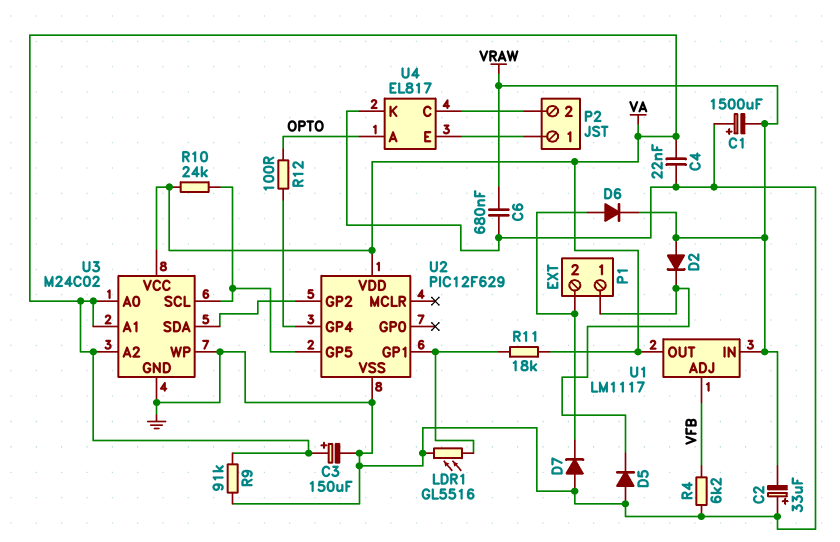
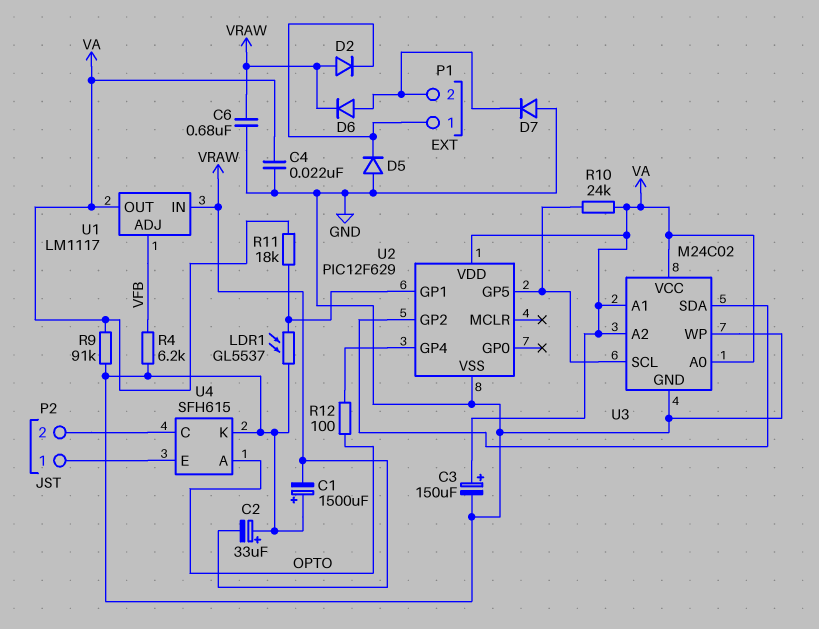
LDR1: GL5516 (GND, U2/GP1) -> GL5537 (GND, U2/GP1)
U4: EL817 -> SFH615

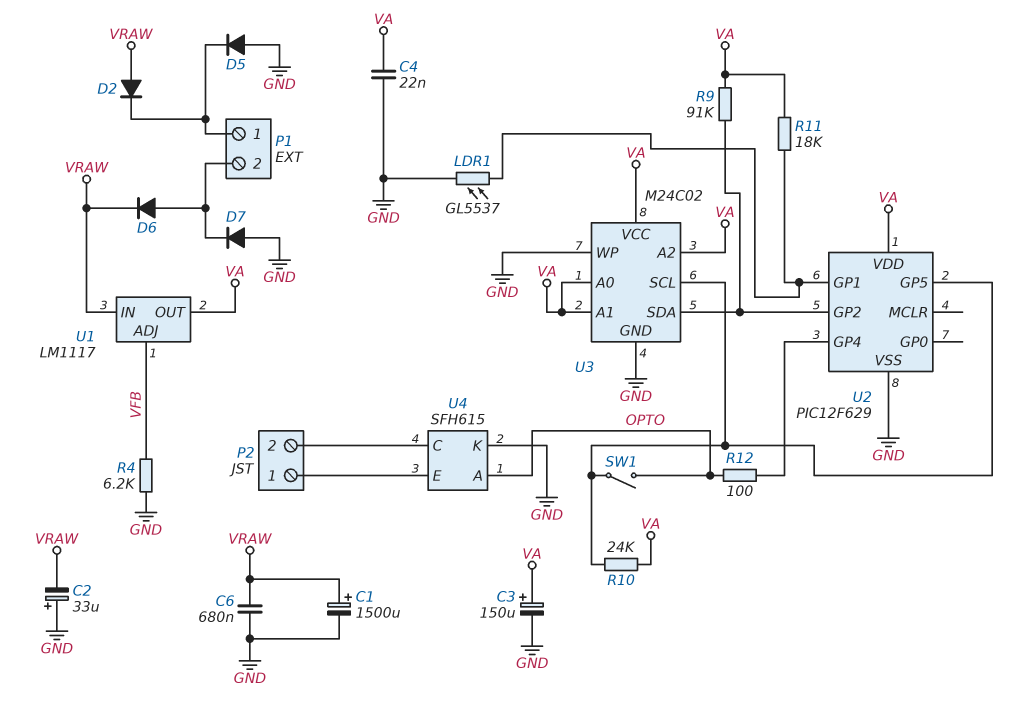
C1: 1500uF (plus GND, minus VRAW) -> 1500uF (plus VRAW, minus GND)
R9: 91k (GND, VA) -> 91k (U2/GP2, VA)
SW1: none -> switch (OPTO, U2/GP5)

